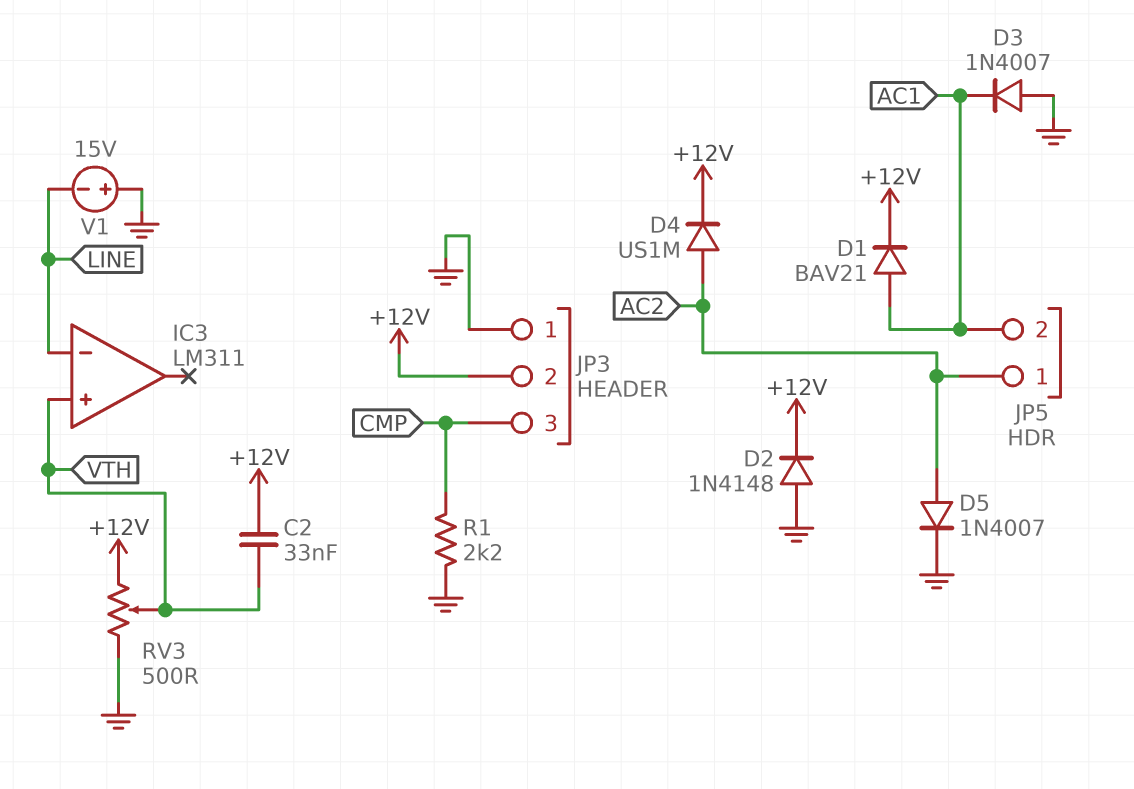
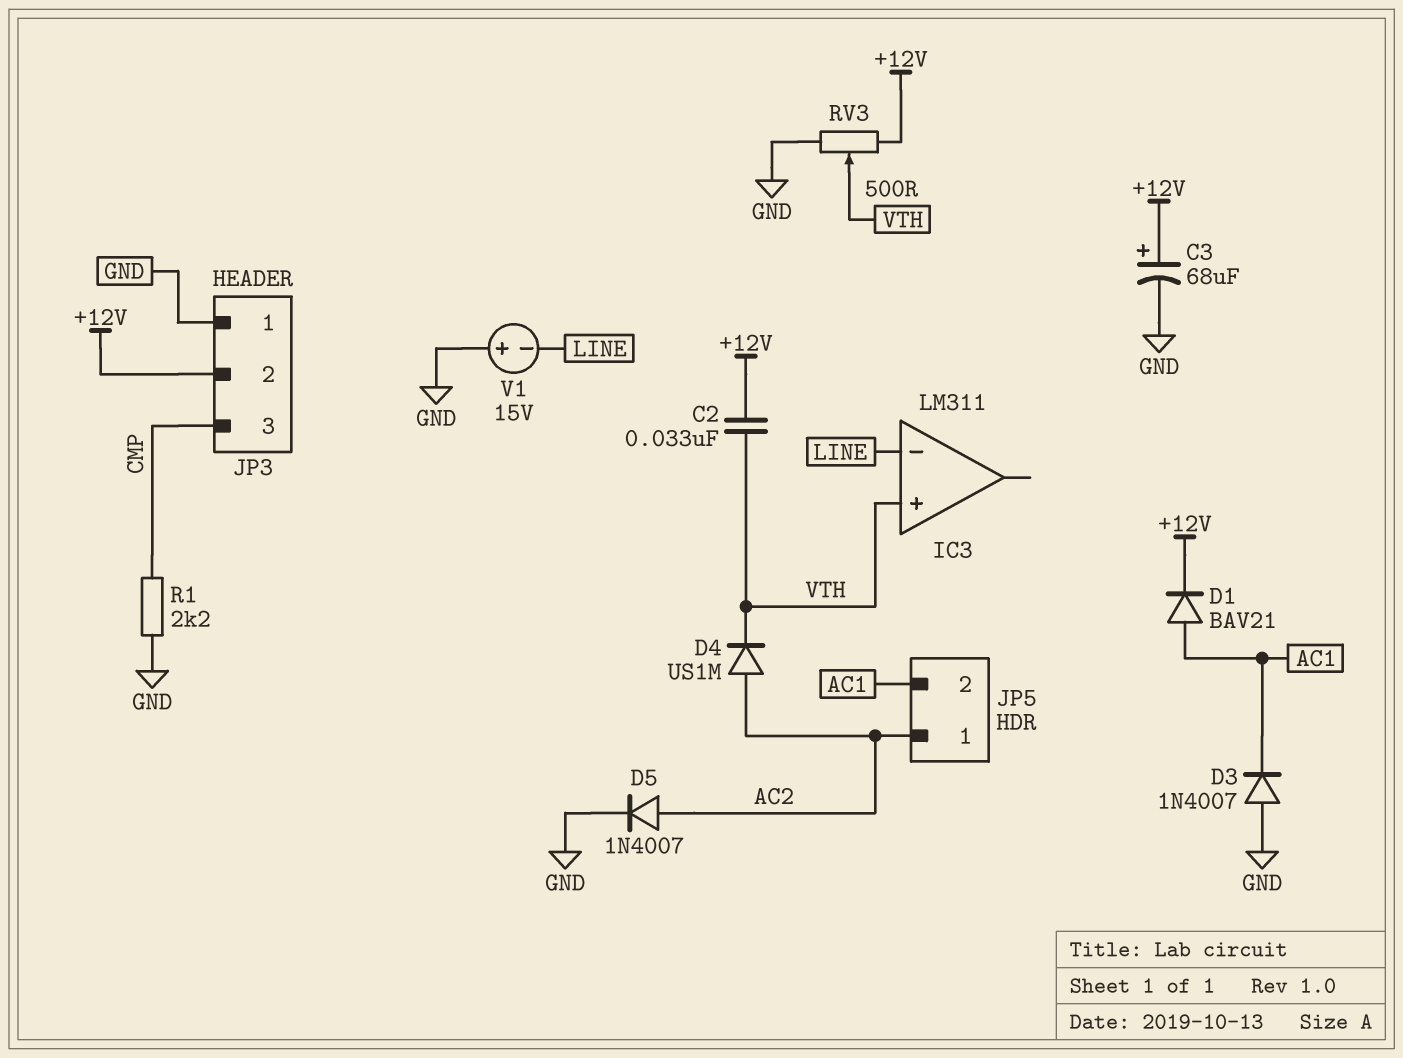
C3: none -> 68uF (plus +12V, minus GND)
D2: diode 1N4148 (A GND, K +12V) -> none
D4: diode US1M (A AC2, K +12V) -> diode US1M (A AC2, K VTH)

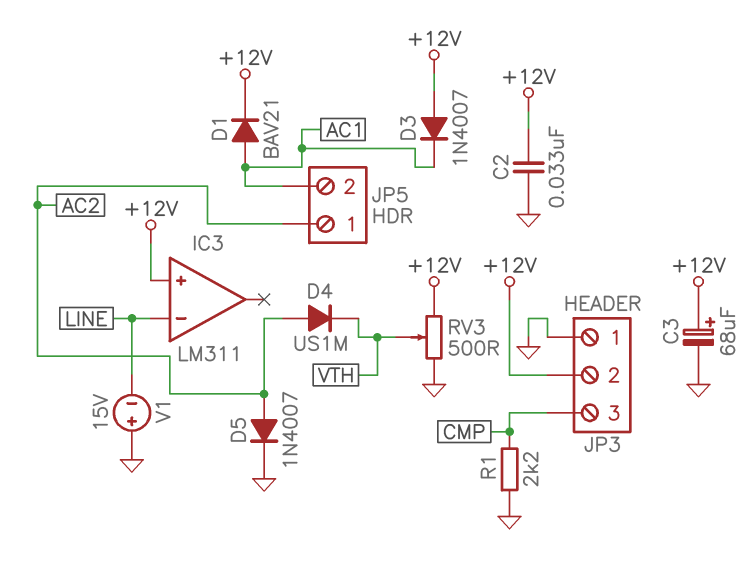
C2: 33nF (+12V, VTH) -> 33nF (+12V, GND)
D3: diode 1N4007 (A GND, K AC1) -> diode 1N4007 (A +12V, K AC1)
IC3 pin in+: VTH -> +12V

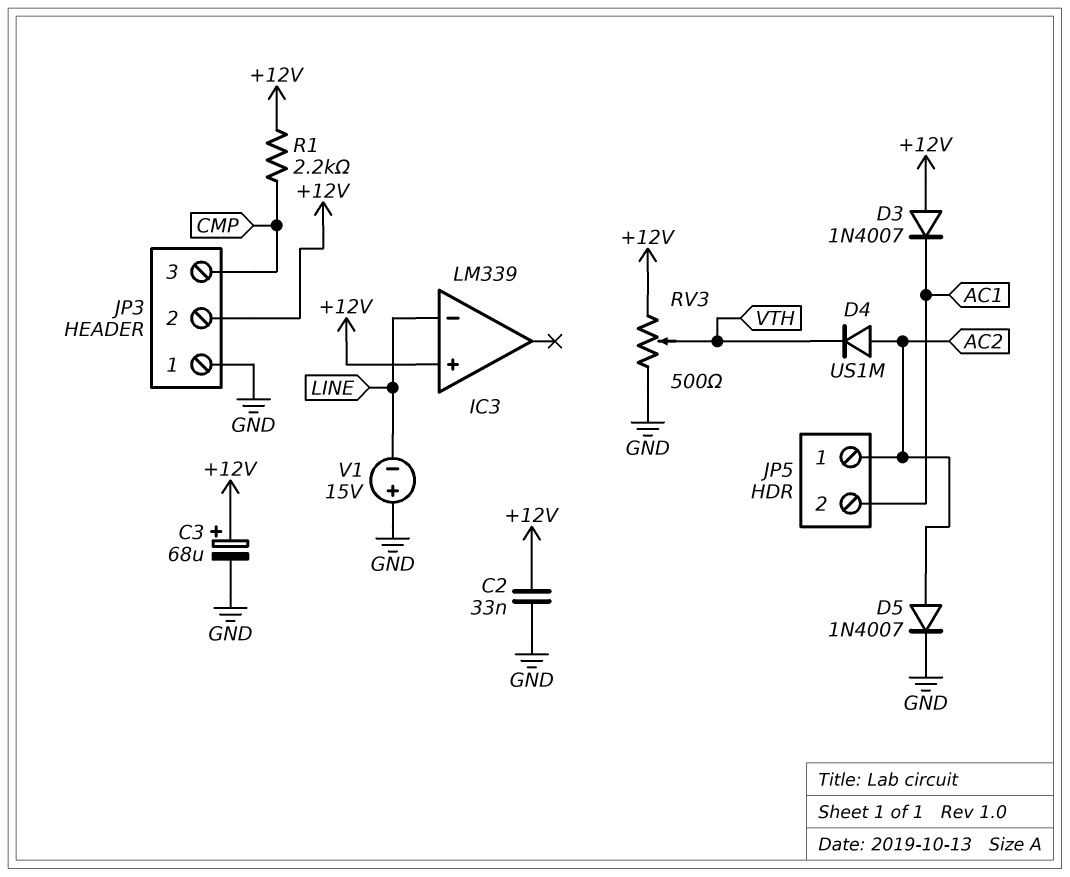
D1: diode BAV21 (A AC1, K +12V) -> none
IC3: LM311 -> LM339
R1: 2.2k (CMP, GND) -> 2.2k (+12V, CMP)

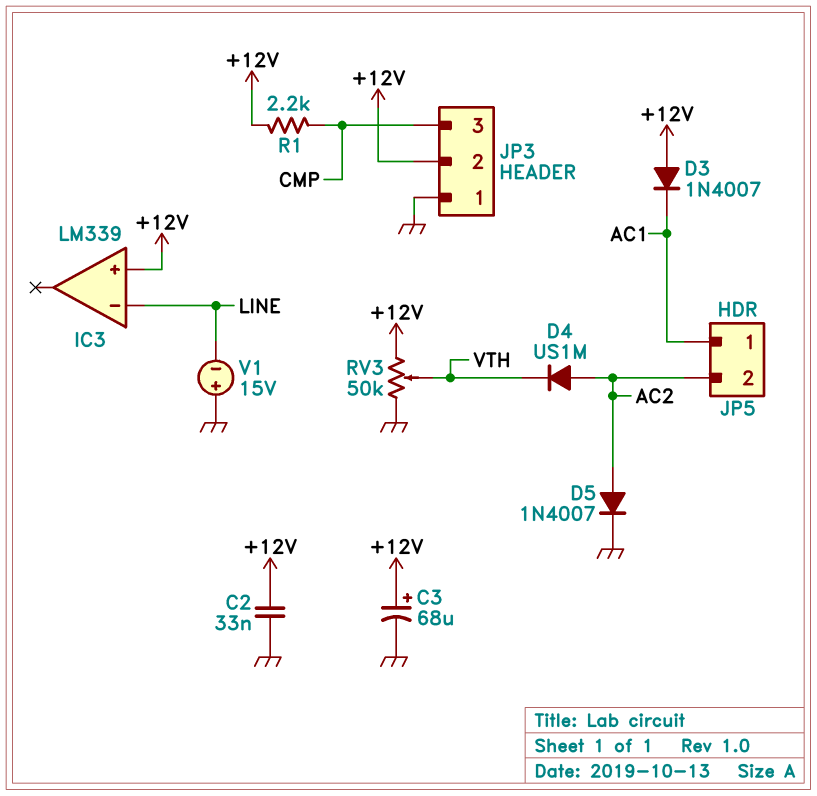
JP5 pin 1: AC2 -> AC1
JP5 pin 2: AC1 -> AC2
RV3: 500 (+12V, GND, wiper VTH) -> 50k (+12V, GND, wiper VTH)

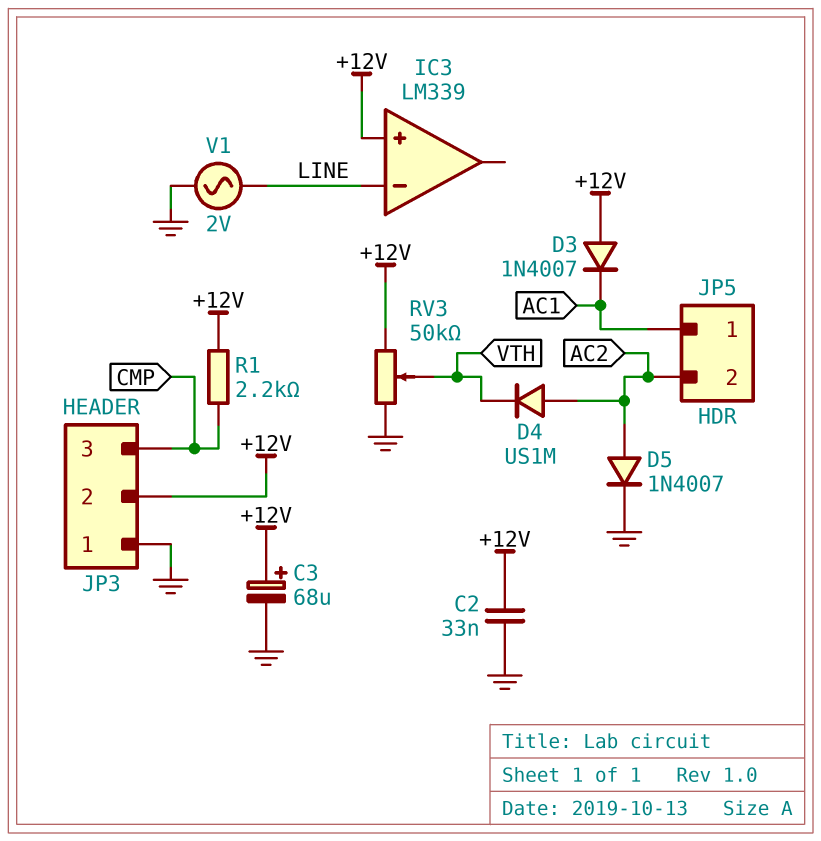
V1: 15V (plus GND, minus LINE) -> AC 2V (GND, LINE)

